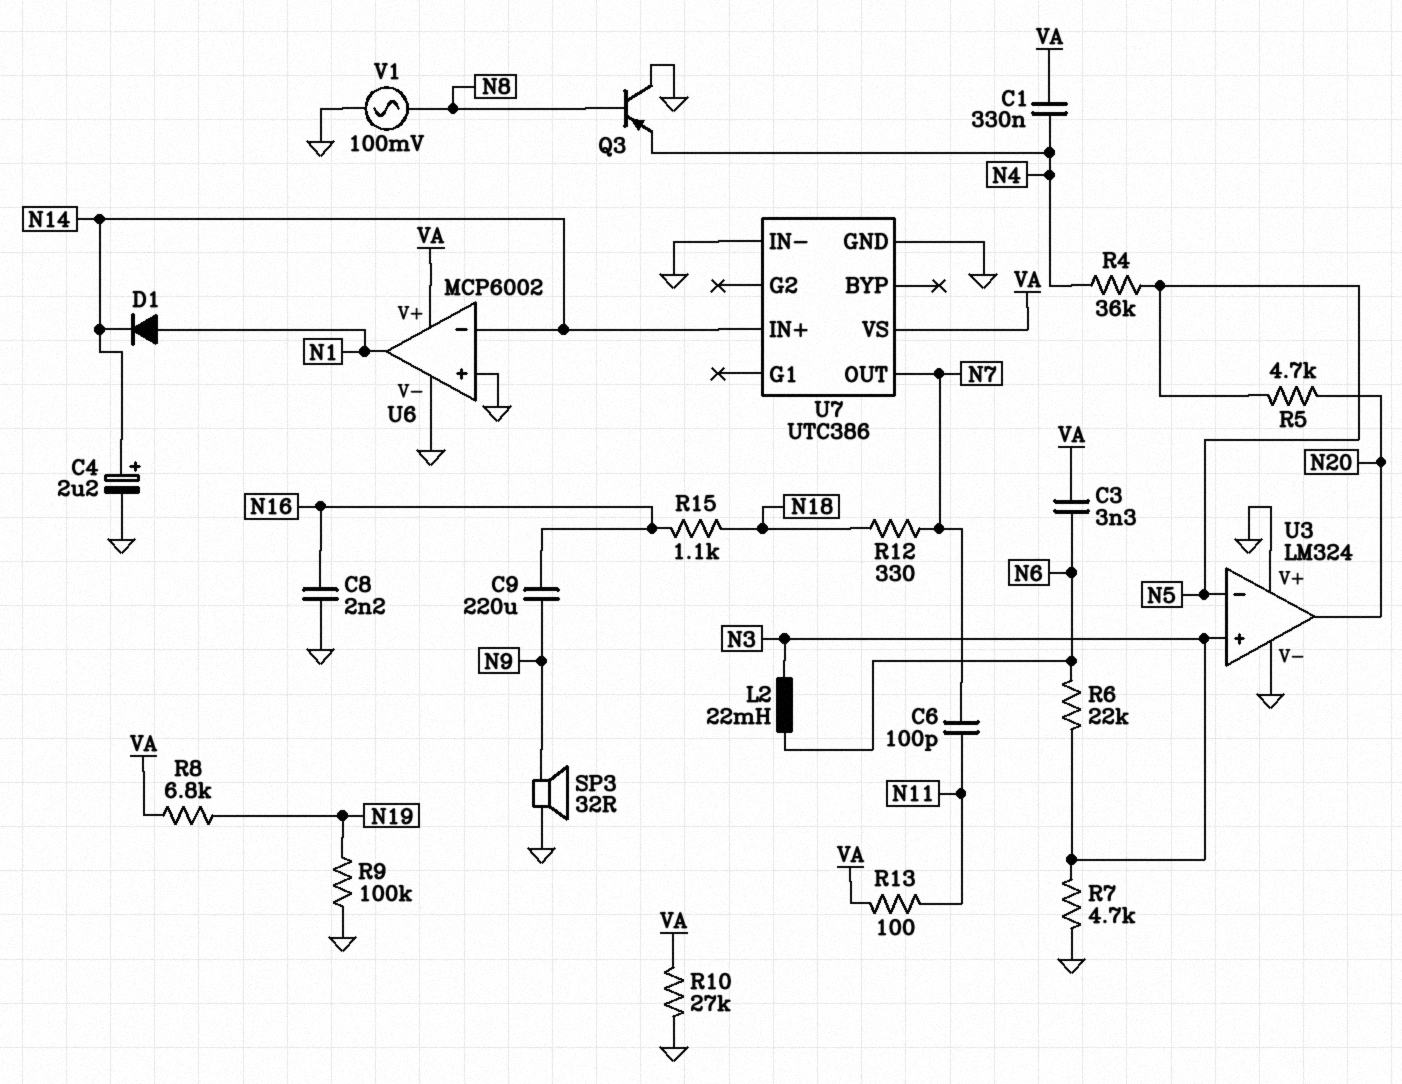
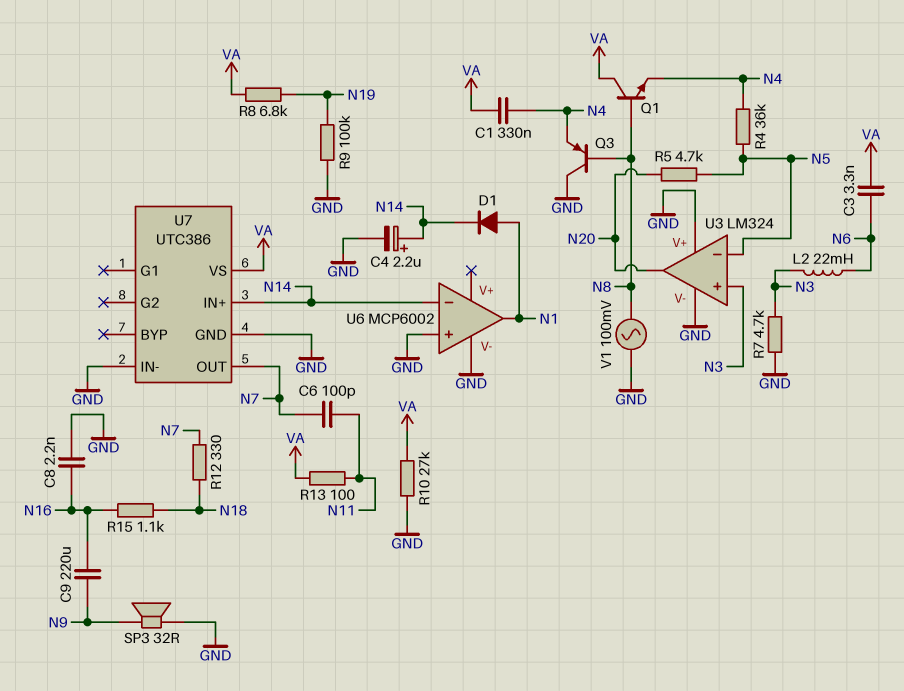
Q1: none -> NPN (B N8, C VA, E N4)
R6: 22k (N3, N6) -> none
U6 pin V+: VA -> none

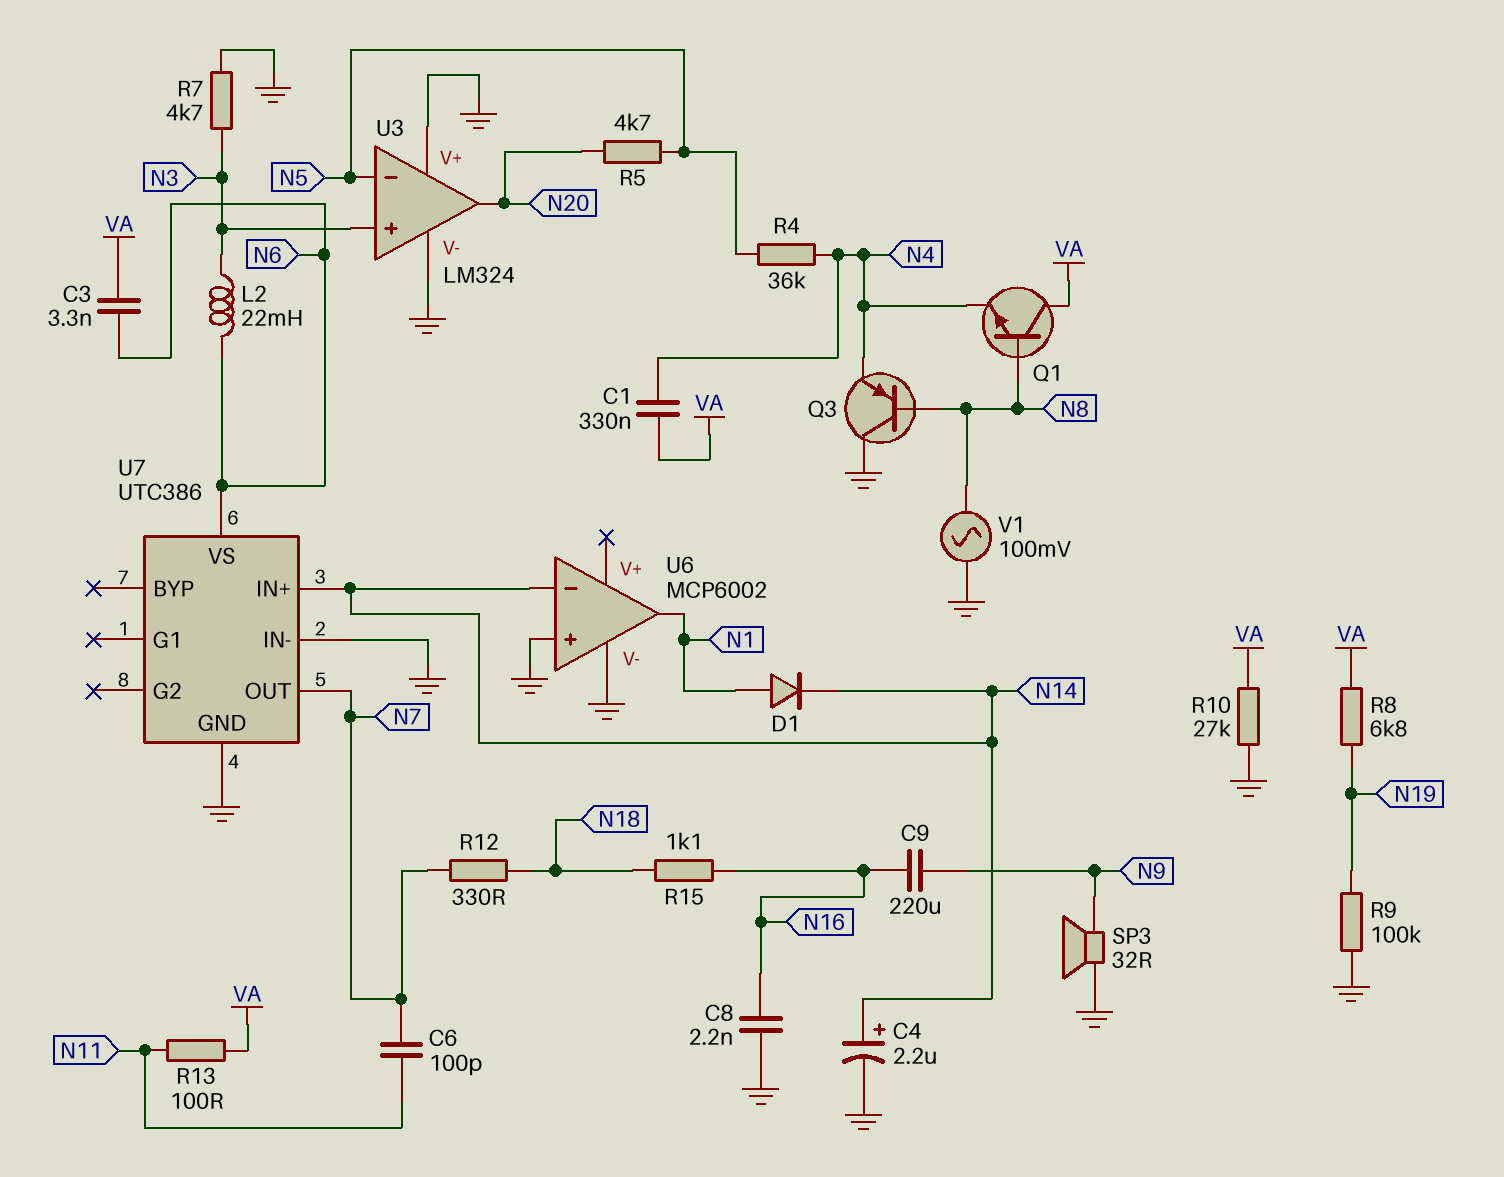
U7 pin VS: VA -> N6

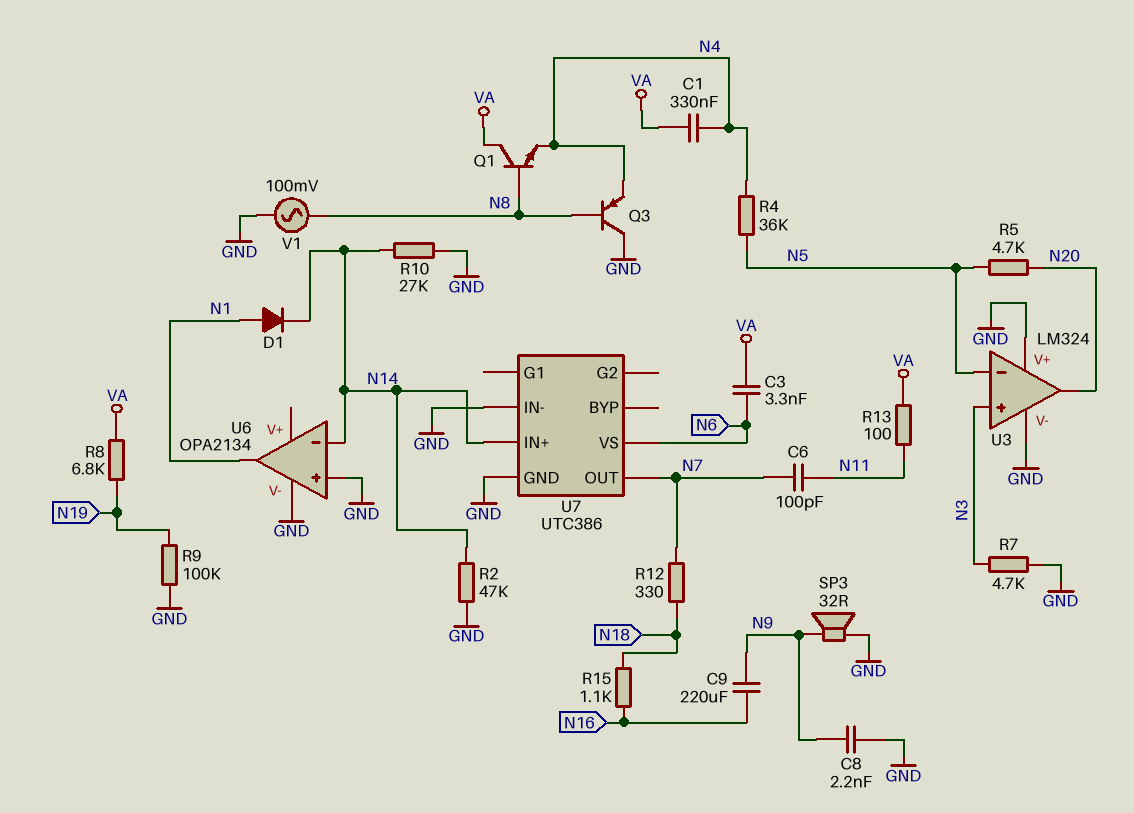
C4: 2.2uF (plus N14, minus GND) -> none
C8: 2.2nF (GND, N16) -> 2.2nF (GND, N9)
L2: 22mH (N3, N6) -> none
R2: none -> 47k (GND, N14)
R10: 27k (GND, VA) -> 27k (GND, N14)
U6: MCP6002 -> OPA2134

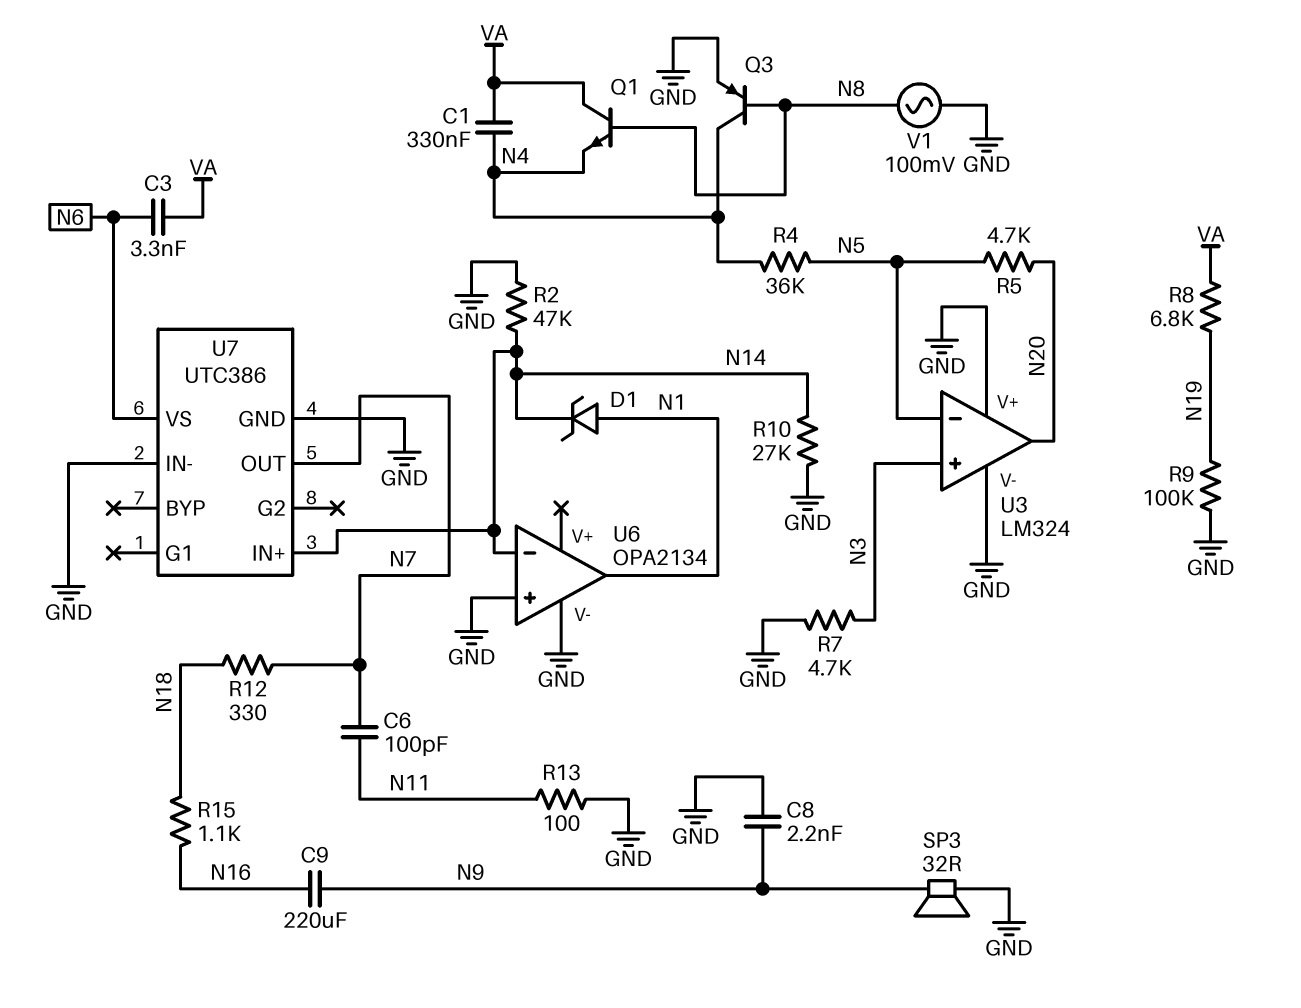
D1: diode (A N1, K N14) -> zener (A N1, K N14)
Q3: PNP (B N8, C GND, E N4) -> PNP (B N8, C N4, E GND)
R13: 100 (N11, VA) -> 100 (GND, N11)

